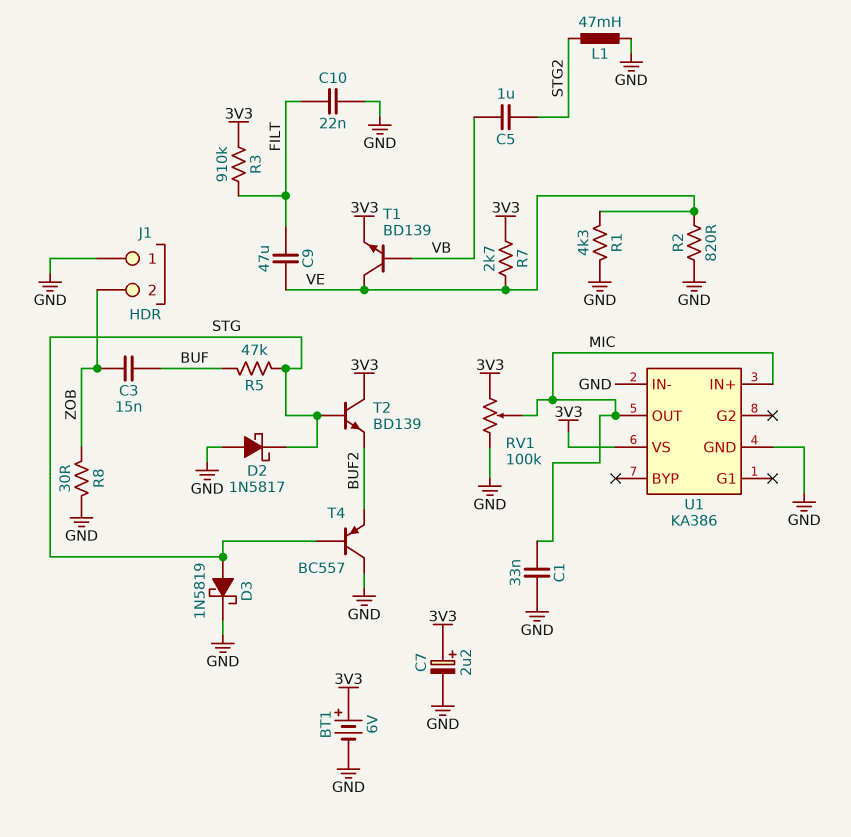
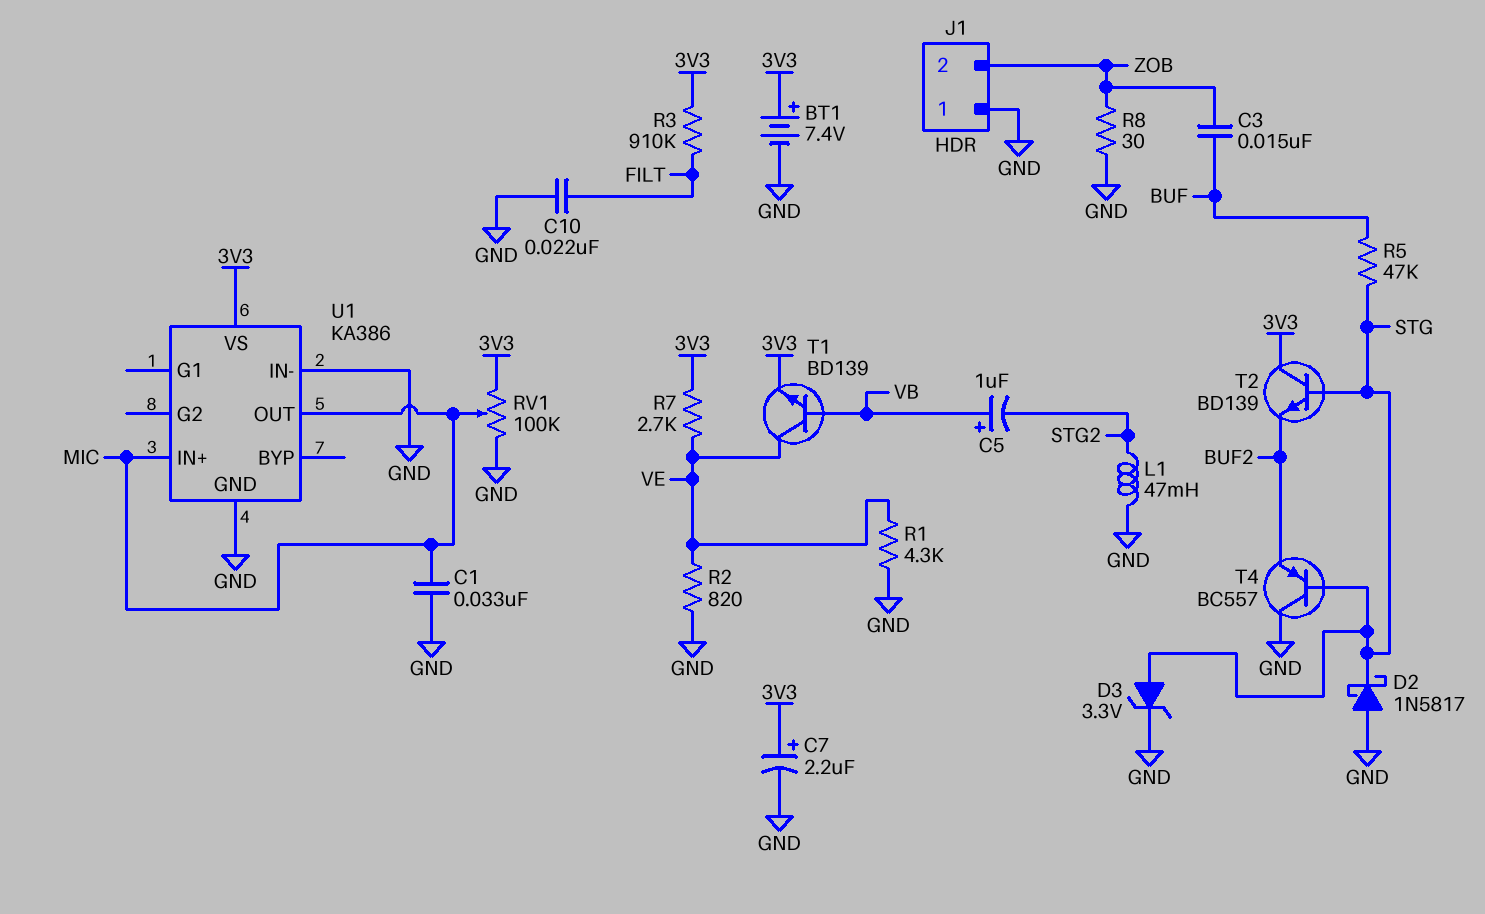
BT1: 6V (plus 3V3, minus GND) -> 7.4V (plus 3V3, minus GND)
C5: 1uF (STG2, VB) -> 1uF (plus VB, minus STG2)
C9: 47uF (FILT, VE) -> none
D3: schottky 1N5819 (A STG, K GND) -> zener 3.3V (A STG, K GND)

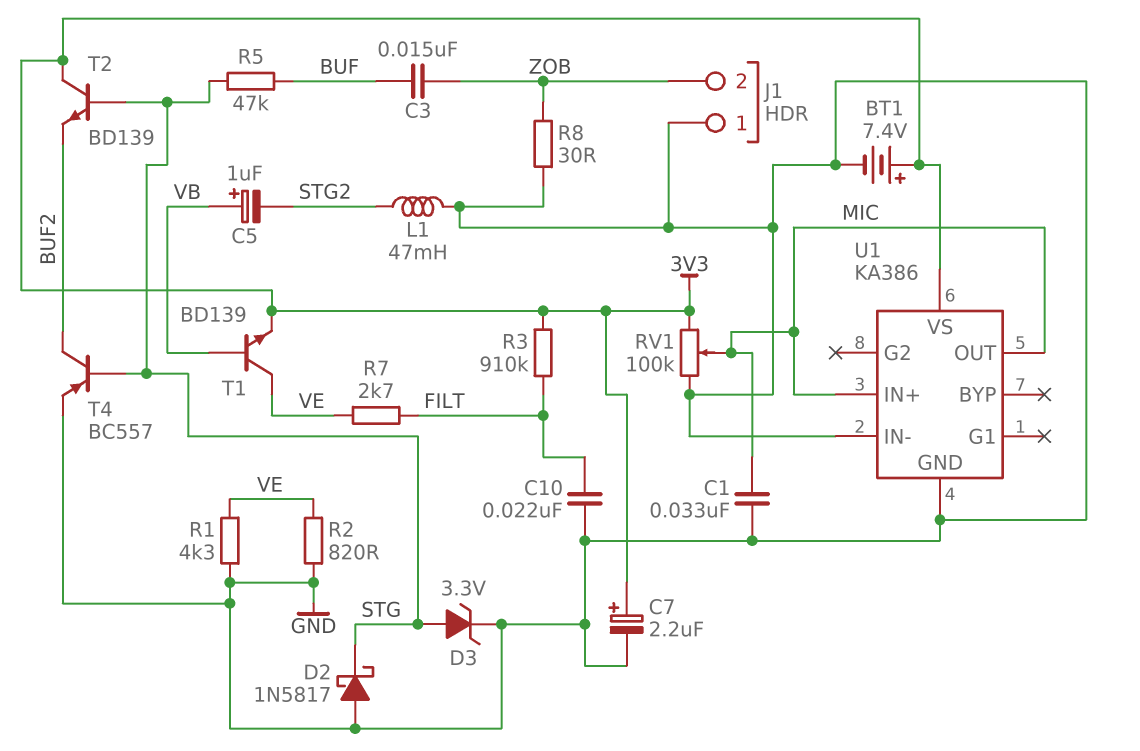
R7: 2.7k (3V3, VE) -> 2.7k (FILT, VE)
T4: PNP BC557 (B STG, C GND, E BUF2) -> PNP BC557 (B STG, C BUF2, E GND)

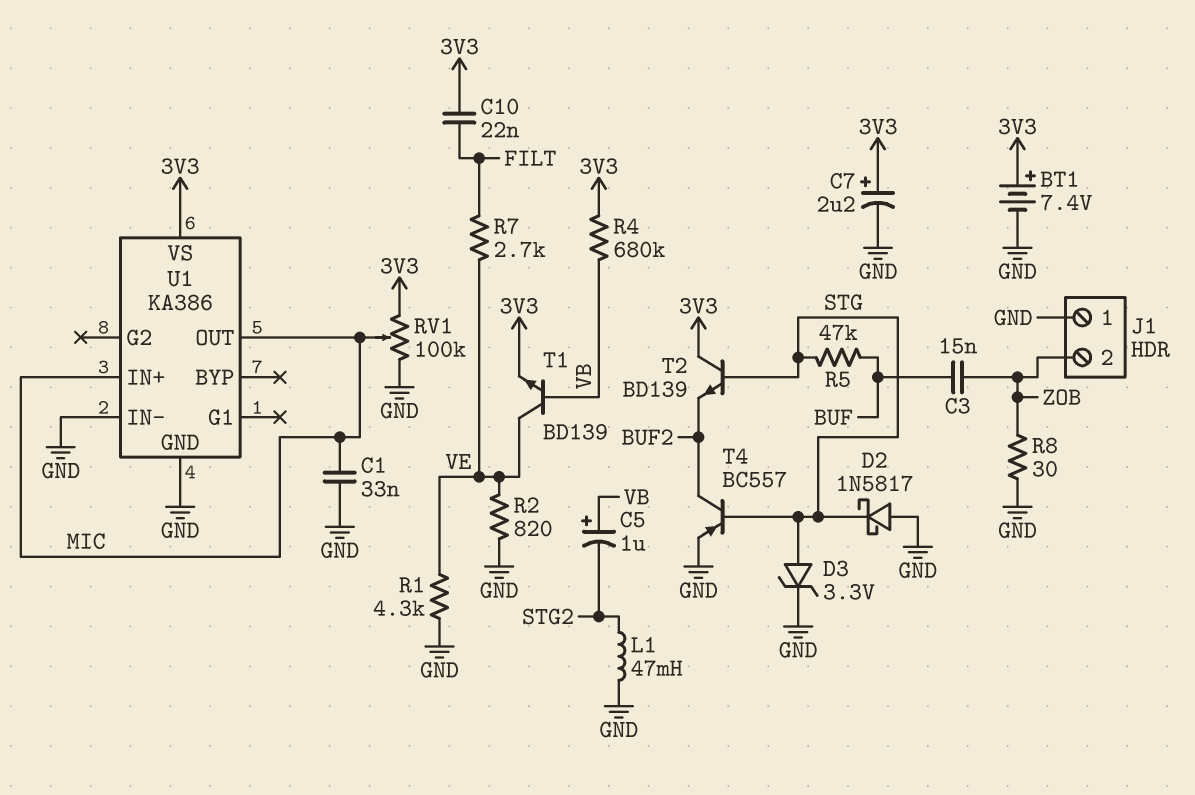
C10: 22nF (FILT, GND) -> 22nF (3V3, FILT)
R3: 910k (3V3, FILT) -> none
R4: none -> 680k (3V3, VB)

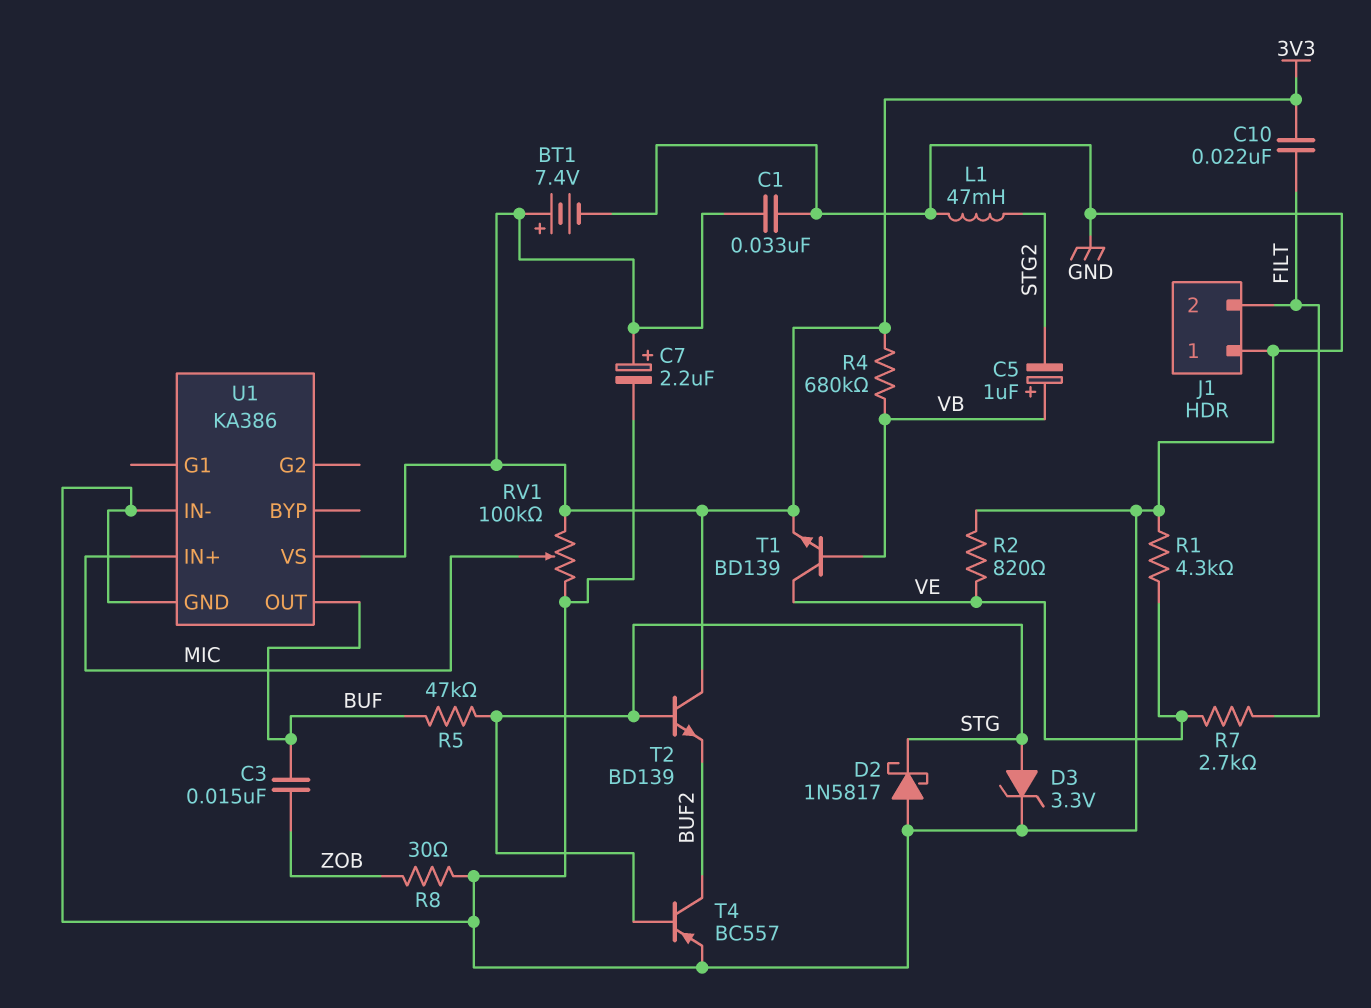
C1: 33nF (GND, MIC) -> 33nF (3V3, GND)
J1 pin 2: ZOB -> FILT
U1 pin OUT: MIC -> BUF

